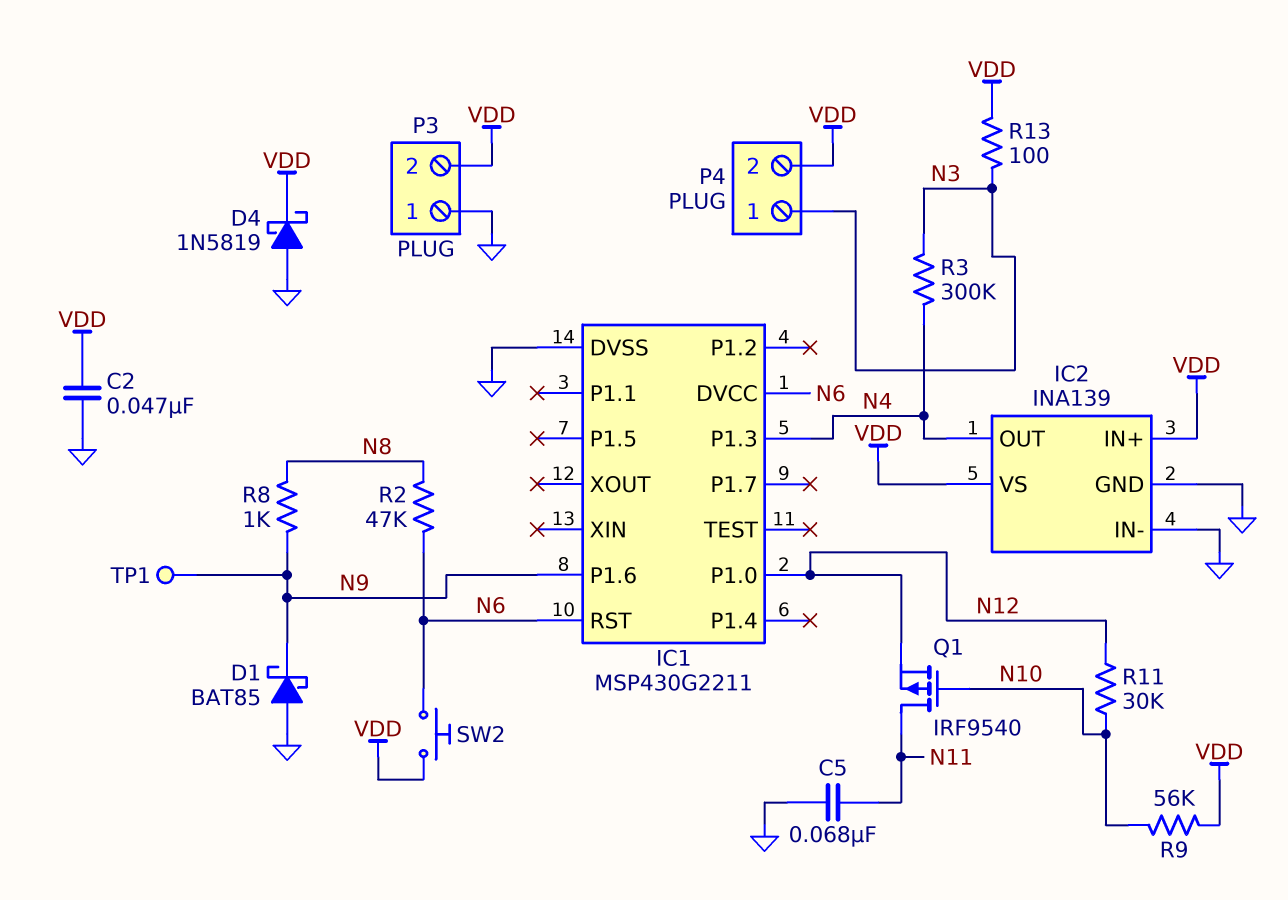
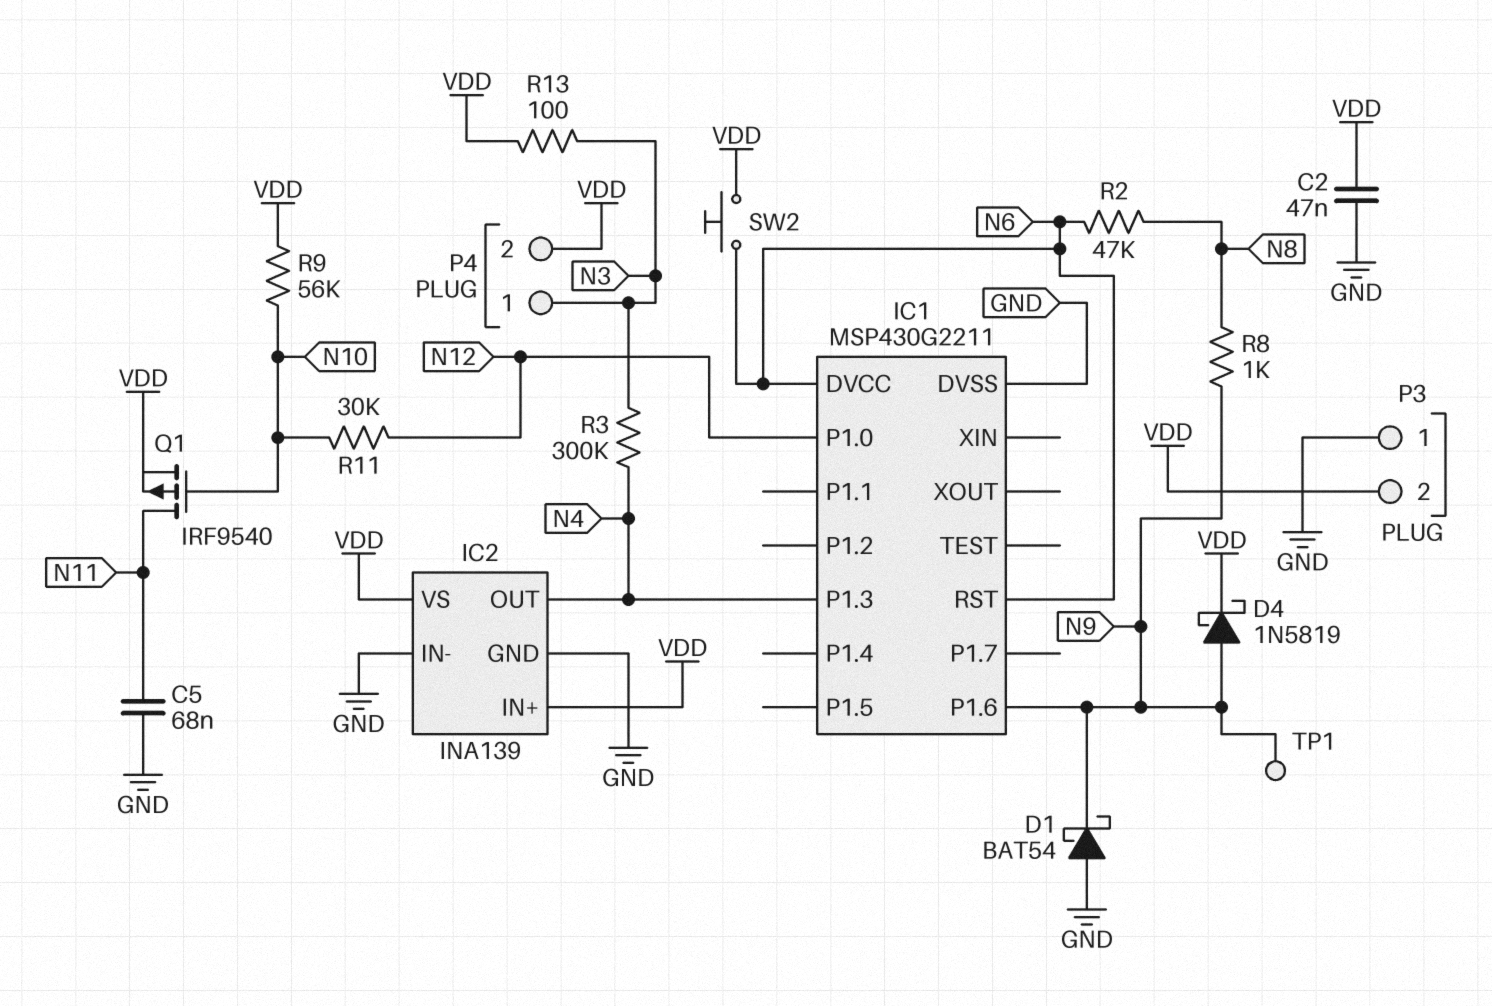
D1: schottky BAT85 (A GND, K N9) -> schottky BAT54 (A GND, K N9)
D4: schottky 1N5819 (A GND, K VDD) -> schottky 1N5819 (A N9, K VDD)
Q1: PMOS IRF9540 (G N10, D N11, S N12) -> PMOS IRF9540 (G N10, D N11, S VDD)

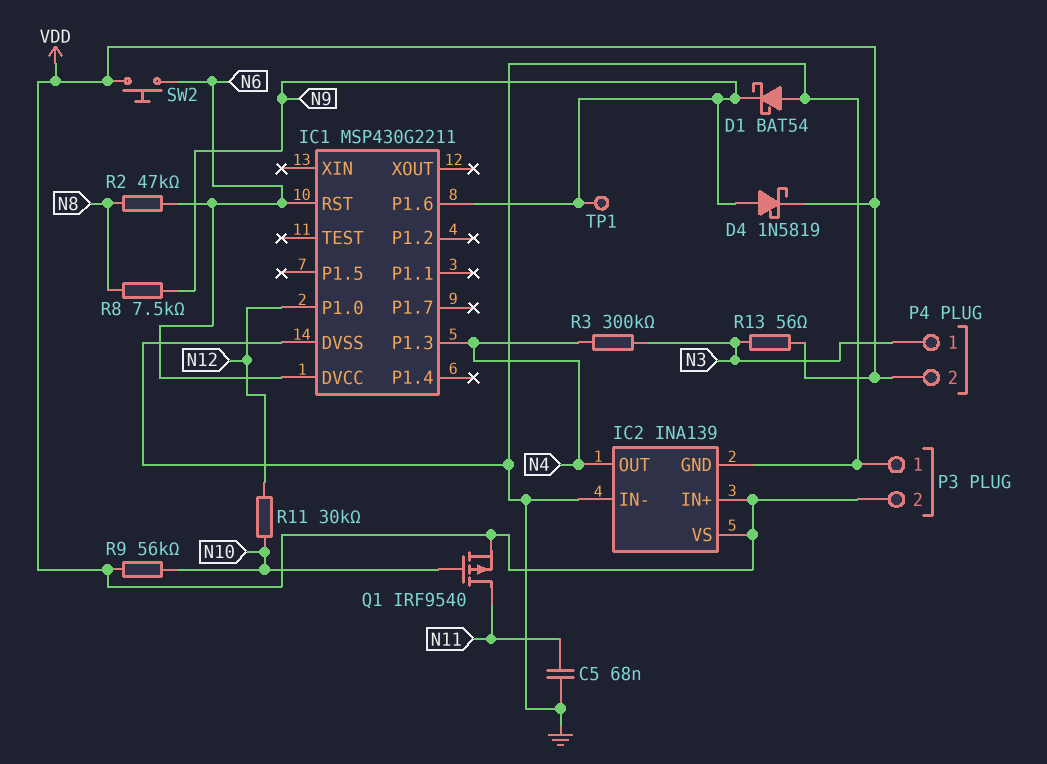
C2: 47nF (GND, VDD) -> none
R8: 1k (N8, N9) -> 7.5k (N8, N9)
R13: 100 (N3, VDD) -> 56 (N3, VDD)

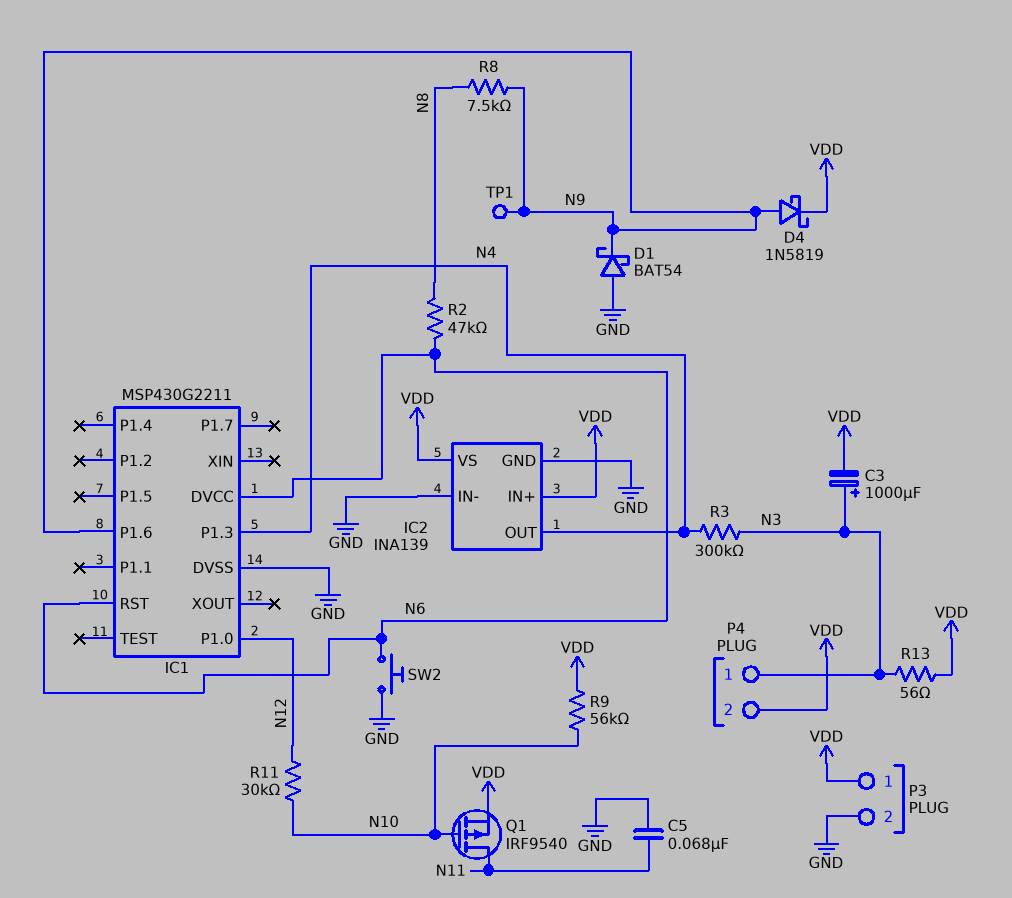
C3: none -> 1000uF (plus N3, minus VDD)
P3 pin 1: GND -> VDD
P3 pin 2: VDD -> GND
SW2: button (N6, VDD) -> button (GND, N6)

